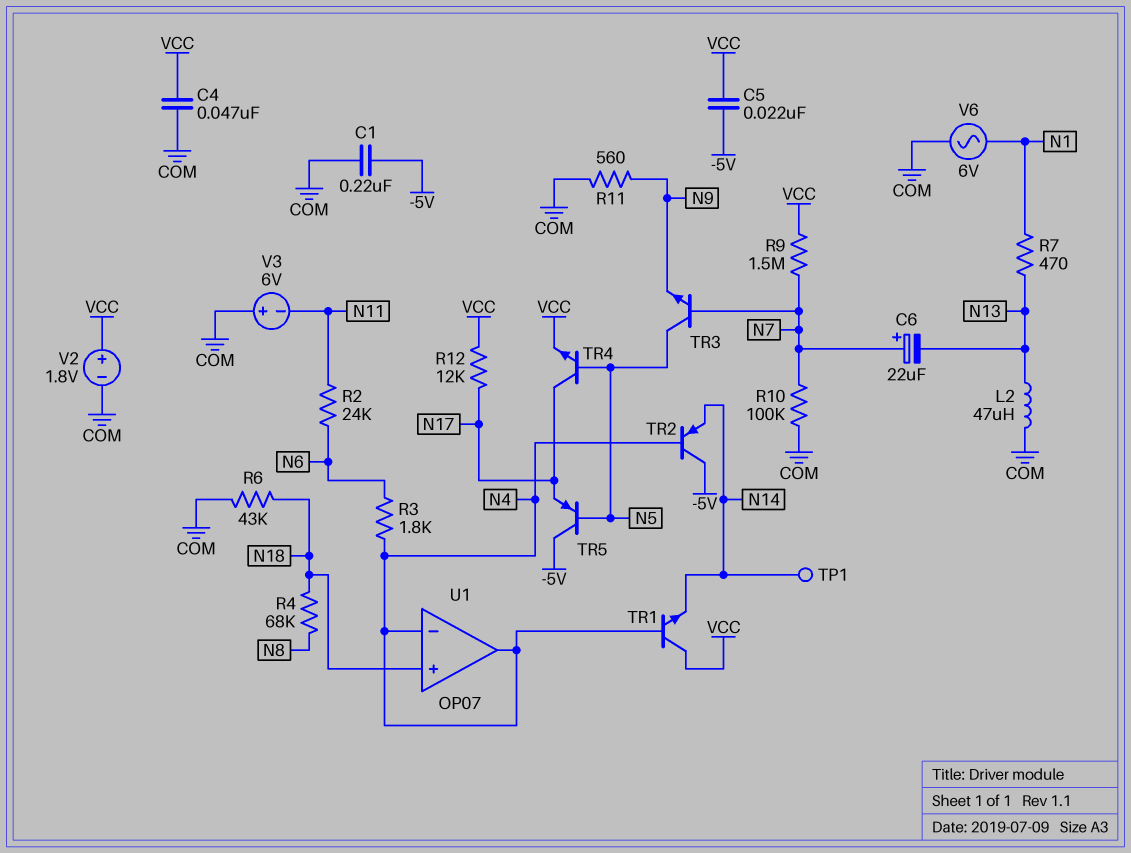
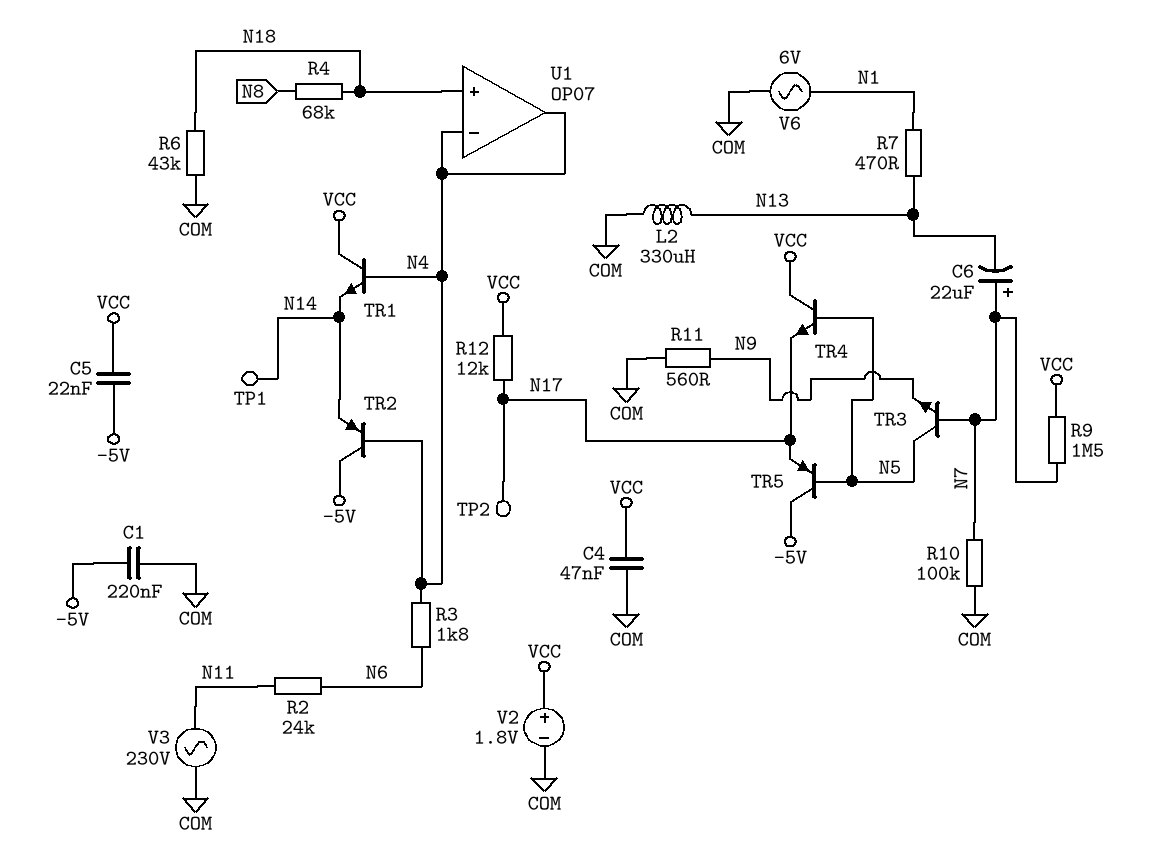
L2: 47uH (COM, N13) -> 330uH (COM, N13)
TP2: none -> test point (N17)
TR4: NPN (B N5, C N17, E VCC) -> NPN (B N5, C VCC, E N17)
V3: 6V (plus COM, minus N11) -> AC 230V (COM, N11)

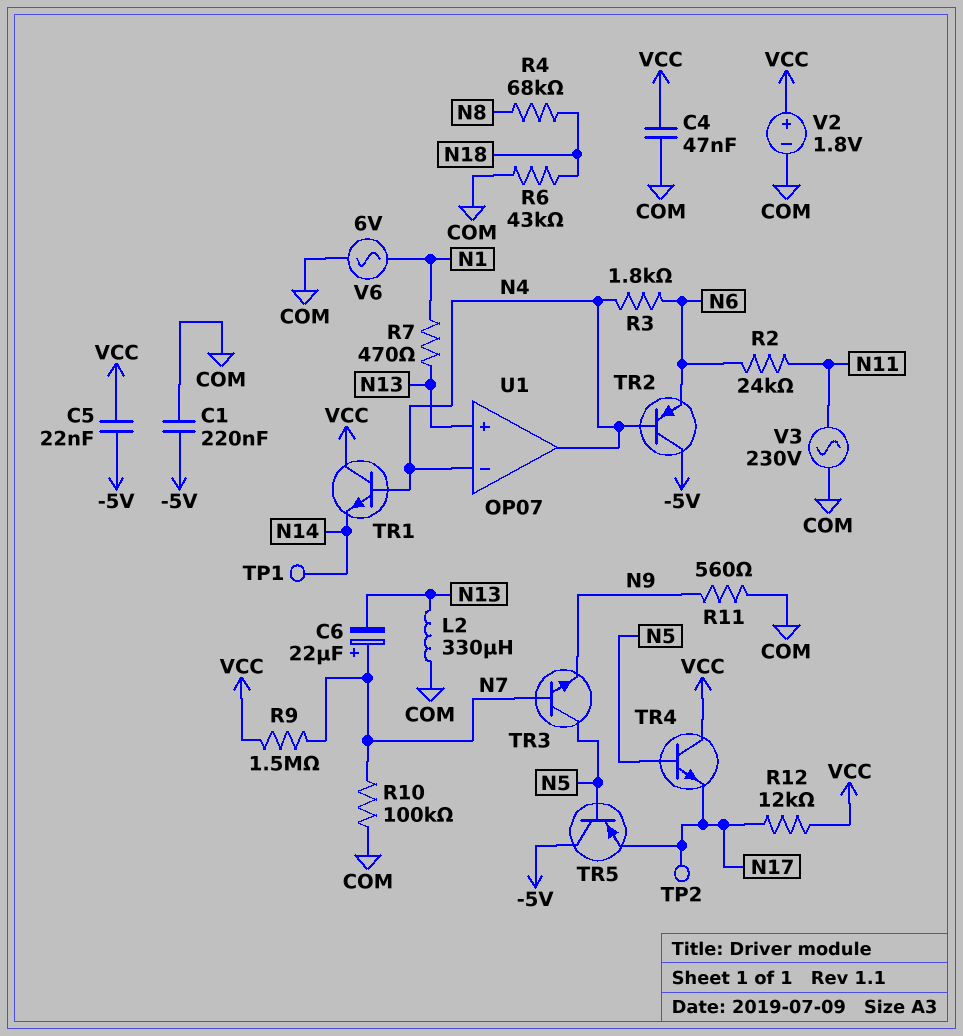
TR2: PNP (B N4, C -5V, E N14) -> PNP (B N4, C -5V, E N6)
U1 pin in+: N18 -> N13

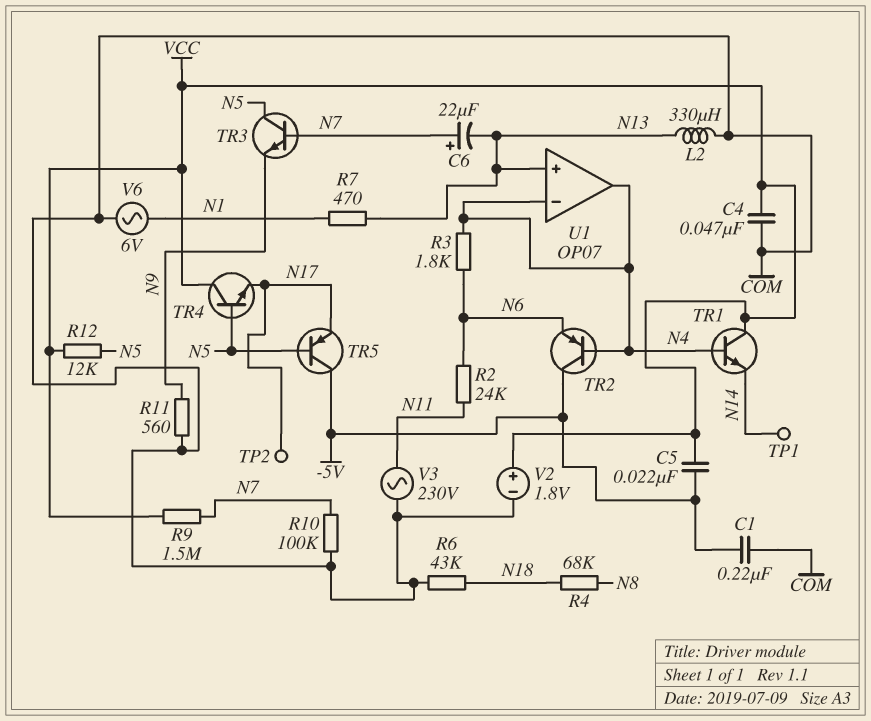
R12: 12k (N17, VCC) -> 12k (N5, VCC)

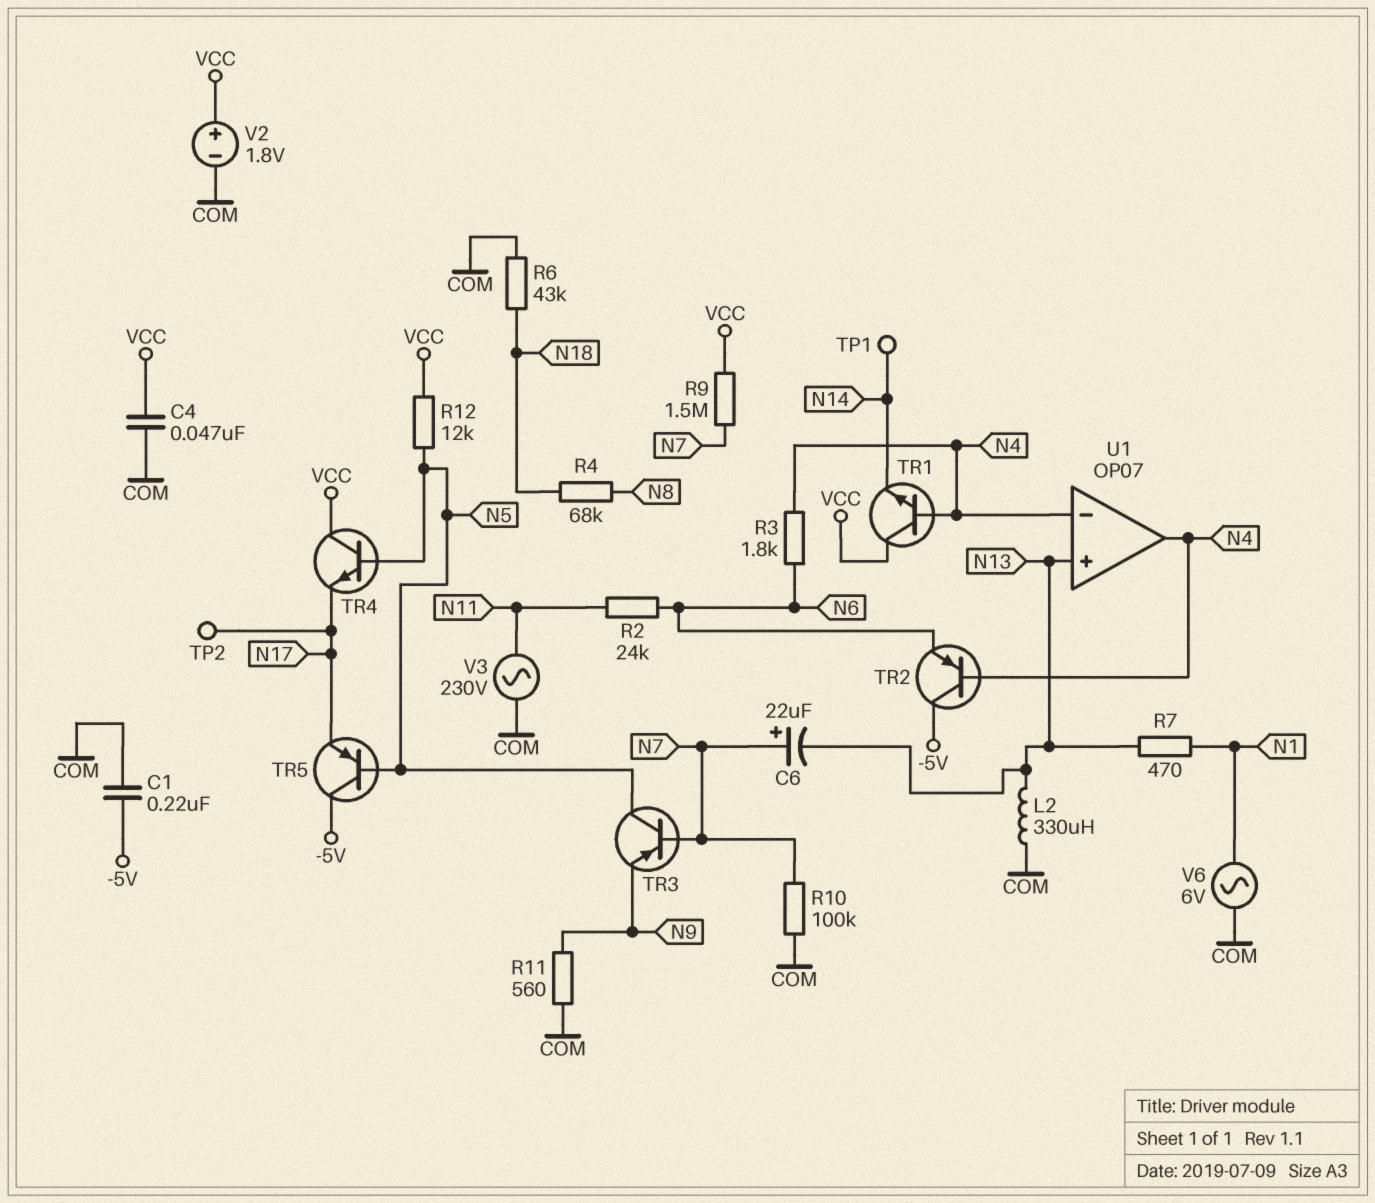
C5: 22nF (-5V, VCC) -> none
TR3: NPN (B N7, C N5, E N9) -> PNP (B N7, C N5, E N9)

